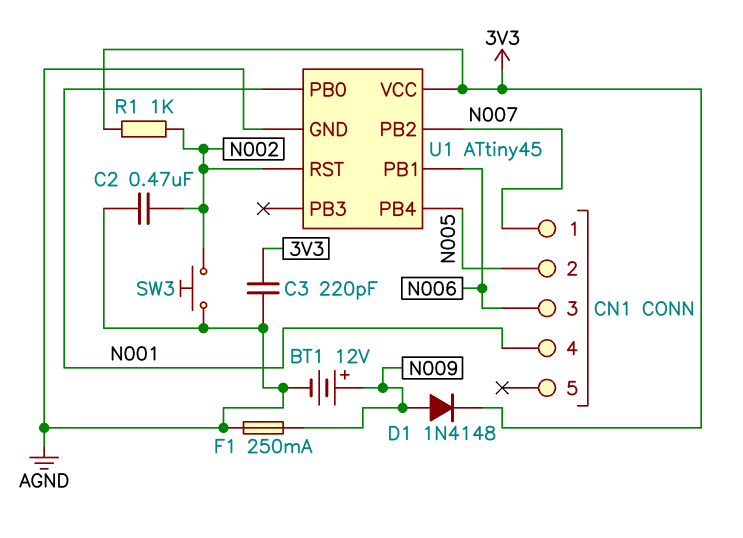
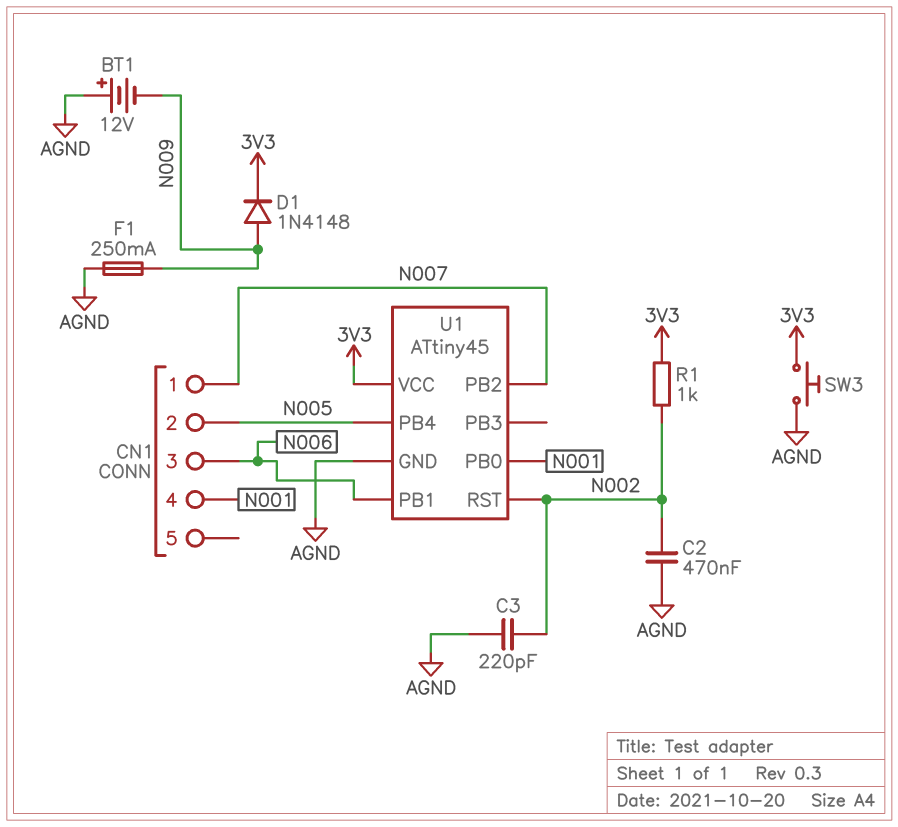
BT1: 12V (plus N009, minus AGND) -> 12V (plus AGND, minus N009)
C3: 220pF (3V3, AGND) -> 220pF (AGND, N002)
SW3: button (AGND, N002) -> button (3V3, AGND)

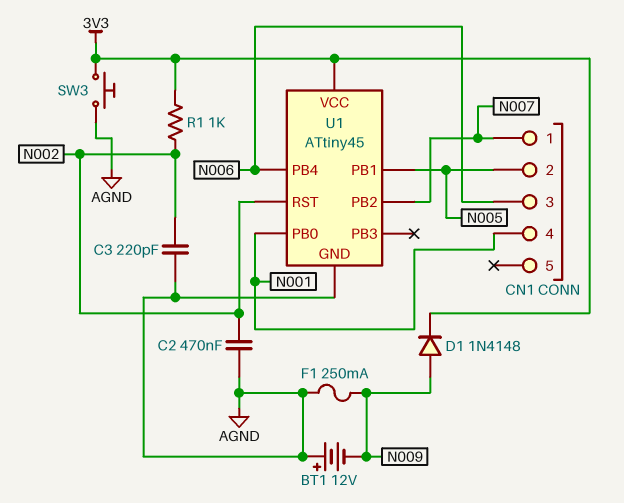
U1 pin PB1: N006 -> N005
U1 pin PB4: N005 -> N006

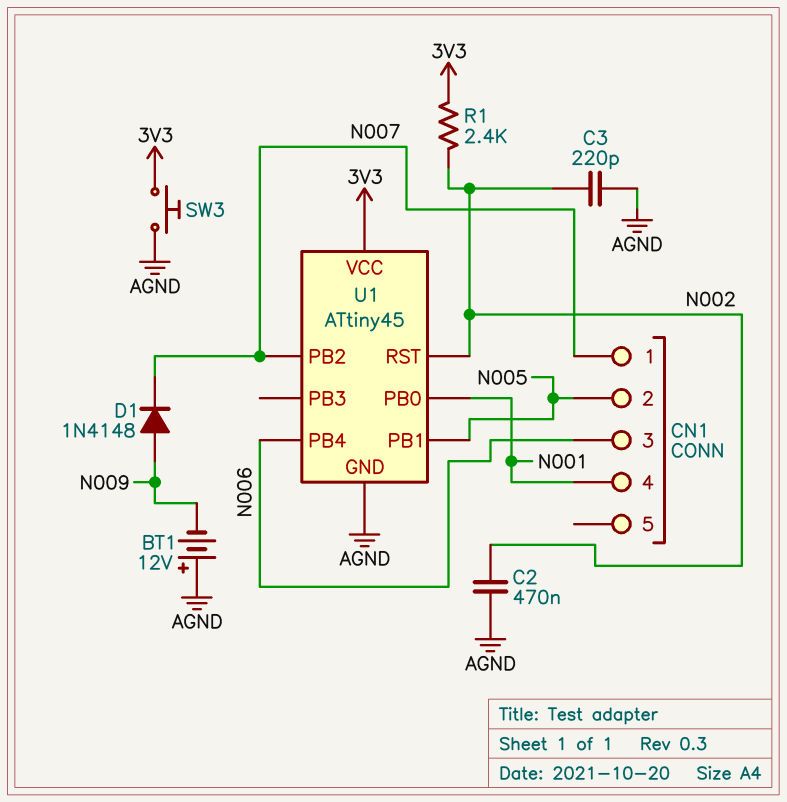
D1: diode 1N4148 (A N009, K 3V3) -> diode 1N4148 (A N009, K N007)
F1: 250mA (AGND, N009) -> none
R1: 1k (3V3, N002) -> 2.4k (3V3, N002)

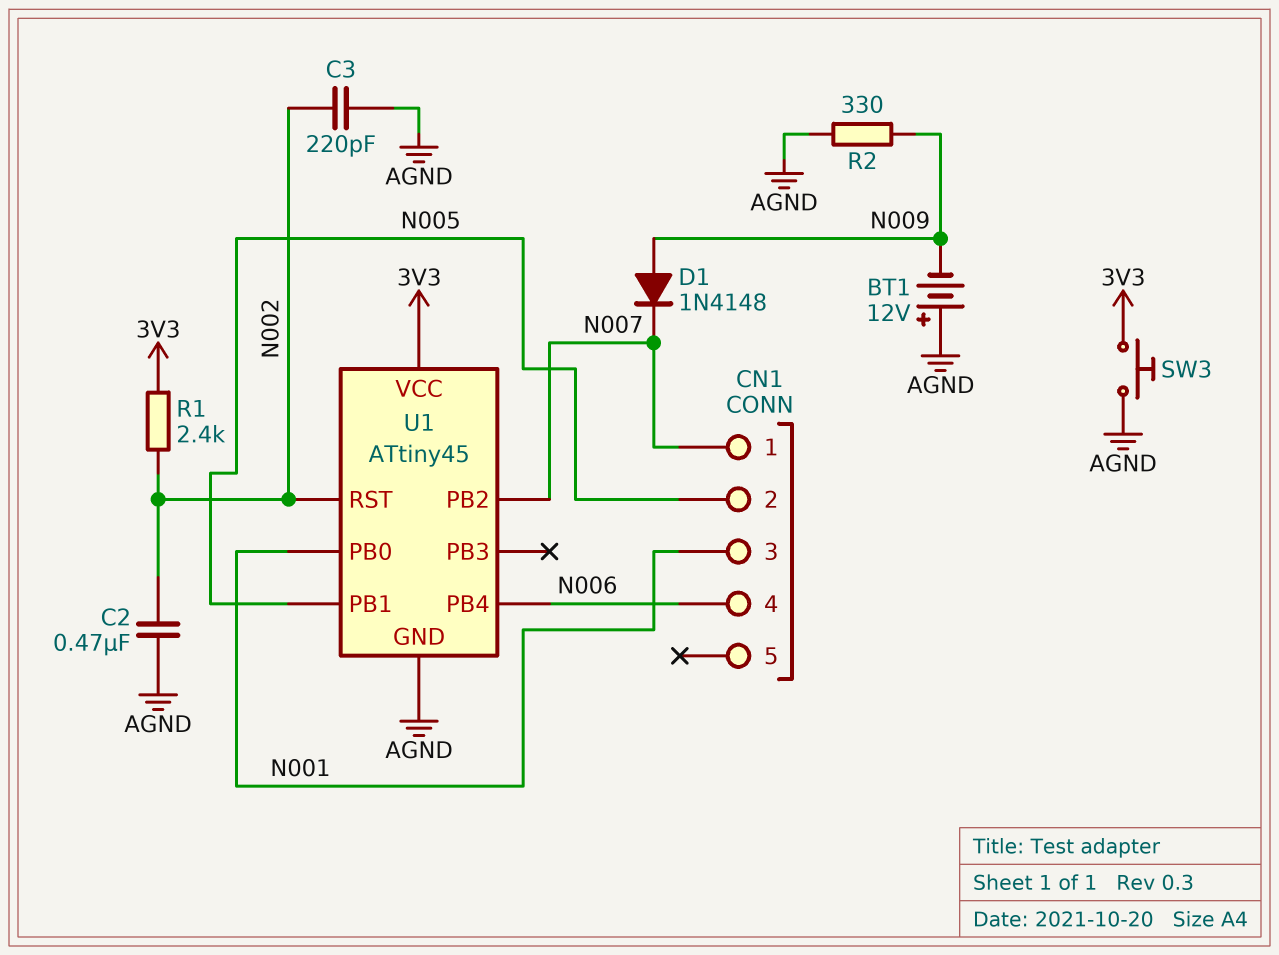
CN1 pin 3: N006 -> N001
CN1 pin 4: N001 -> N006
R2: none -> 330 (AGND, N009)

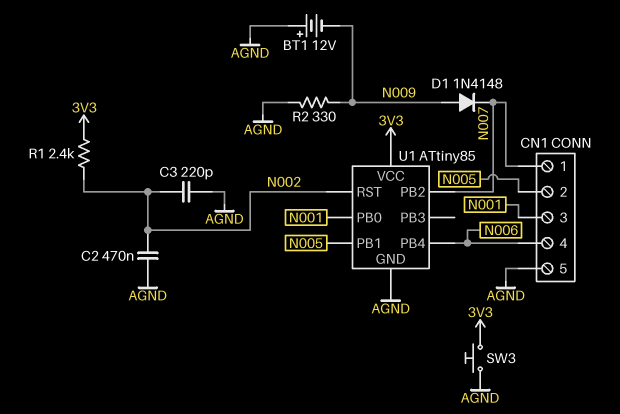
CN1 pin 5: none -> AGND
U1: ATtiny45 -> ATtiny85

